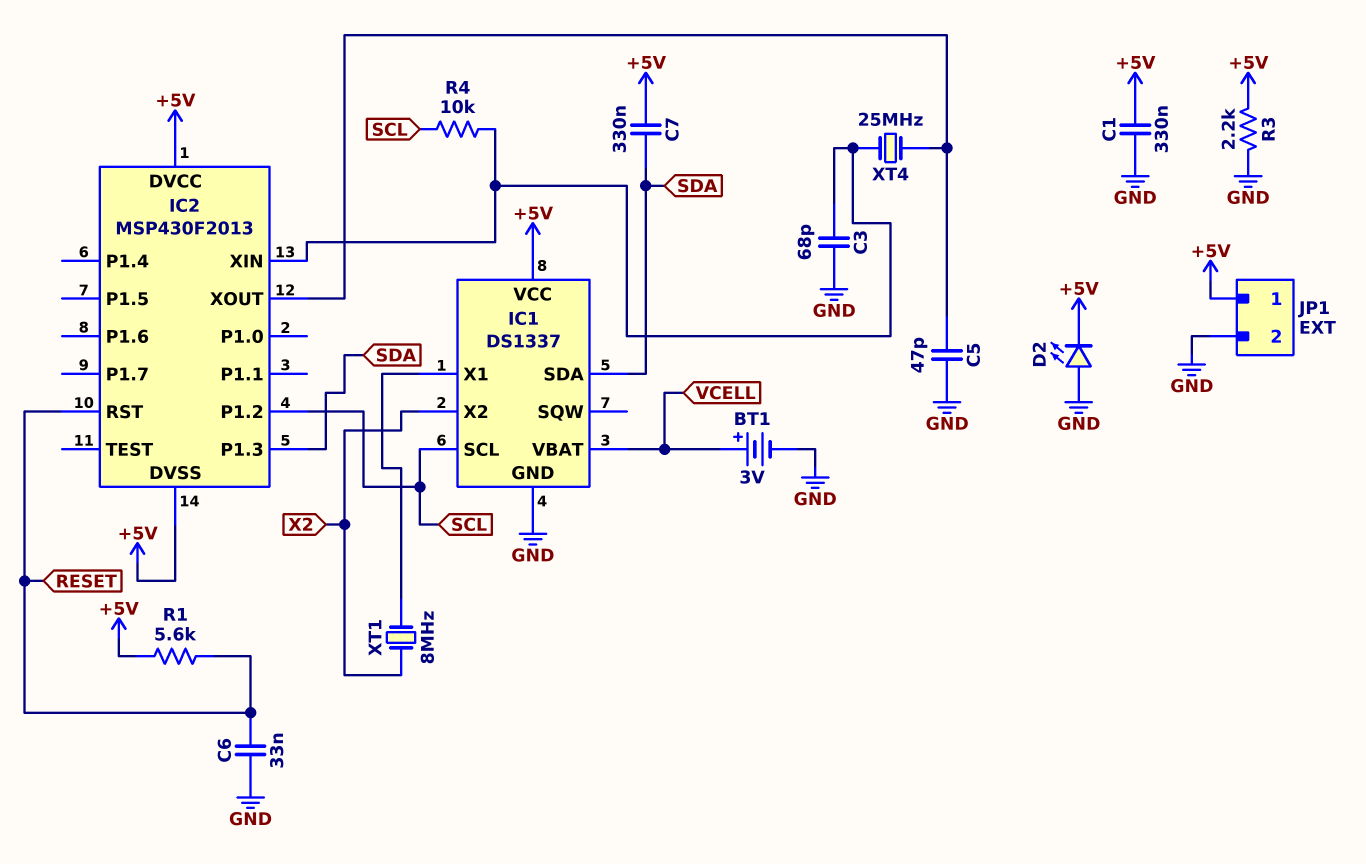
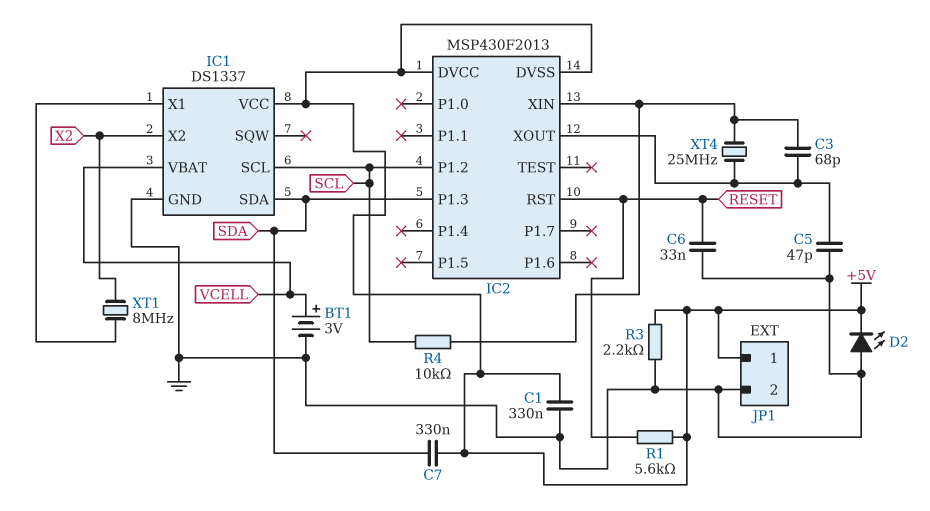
C3: 68pF (GND, IC2/XIN) -> 68pF (IC2/XIN, IC2/XOUT)

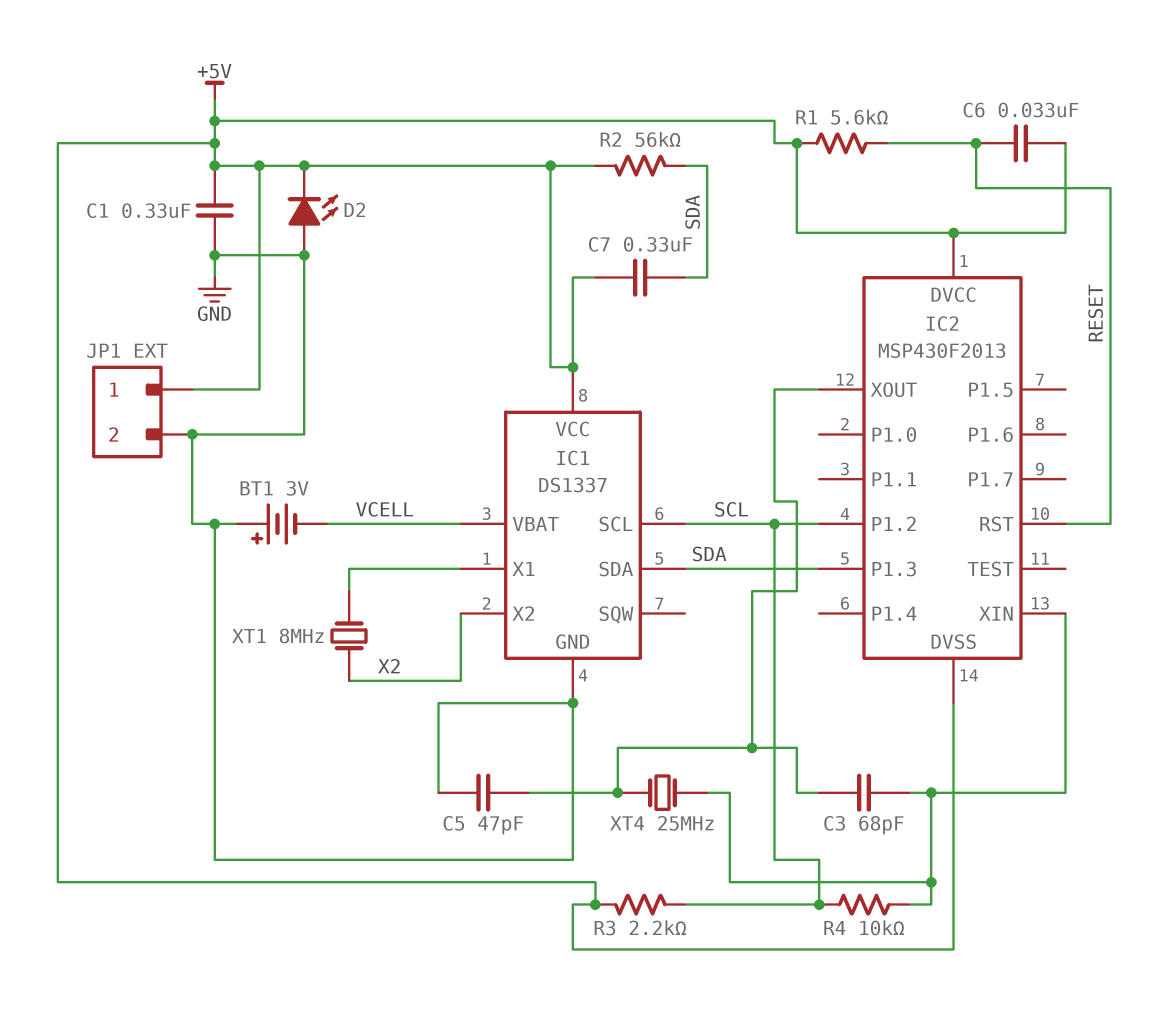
BT1: 3V (plus VCELL, minus GND) -> 3V (plus GND, minus VCELL)
C6: 33nF (GND, RESET) -> 33nF (+5V, RESET)
R2: none -> 56k (+5V, SDA)
R3: 2.2k (+5V, GND) -> 2.2k (+5V, SCL)

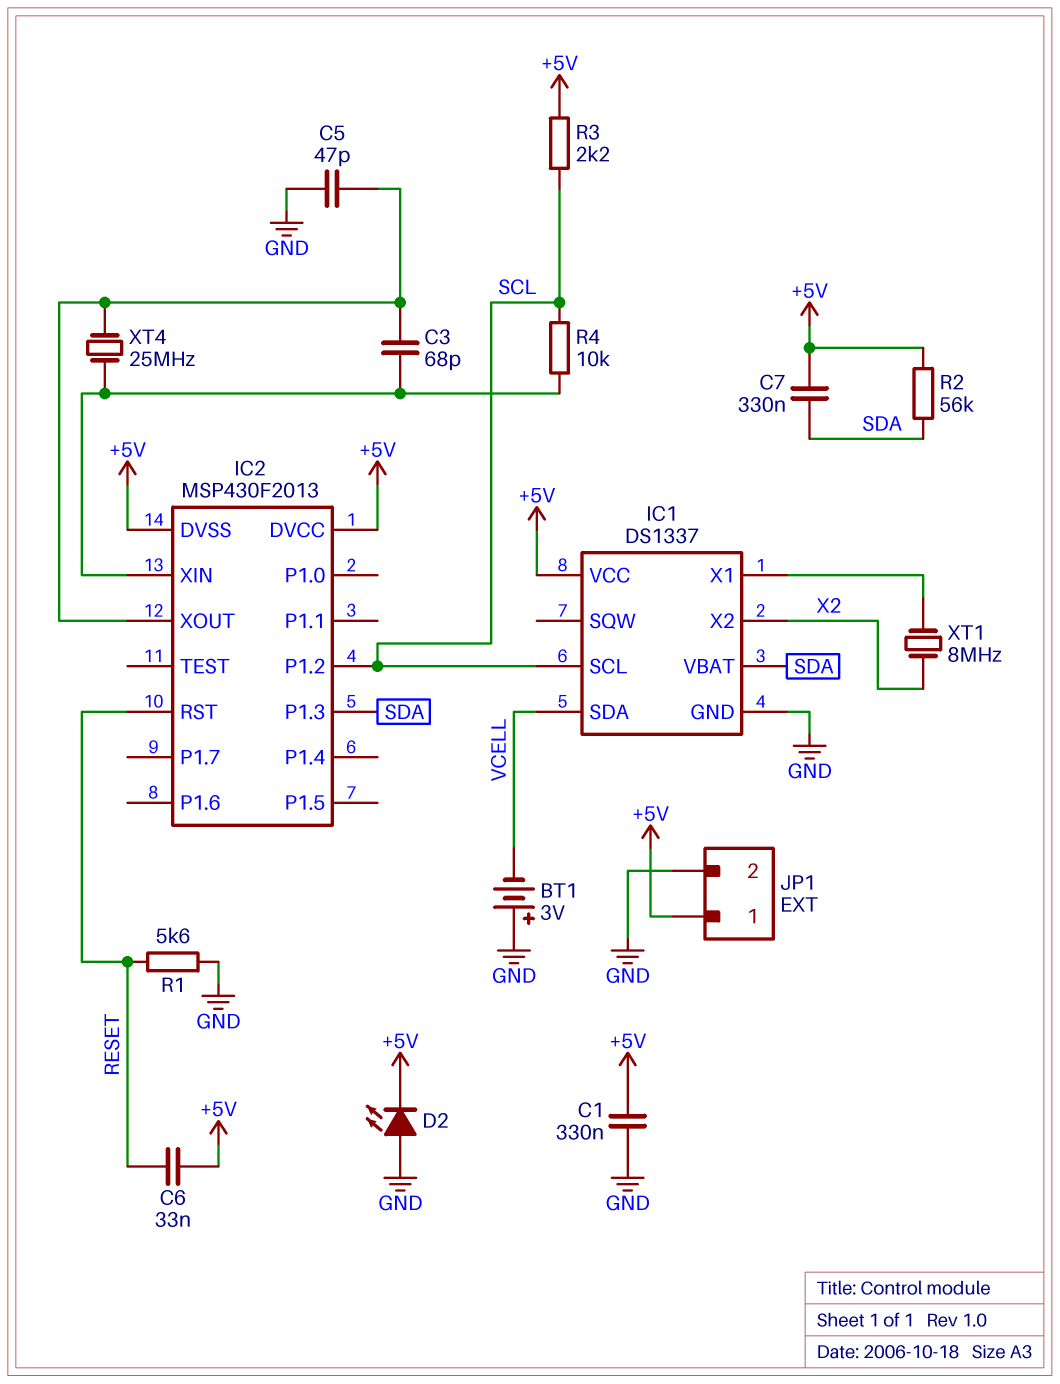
IC1 pin SDA: SDA -> VCELL
IC1 pin VBAT: VCELL -> SDA
R1: 5.6k (+5V, RESET) -> 5.6k (GND, RESET)

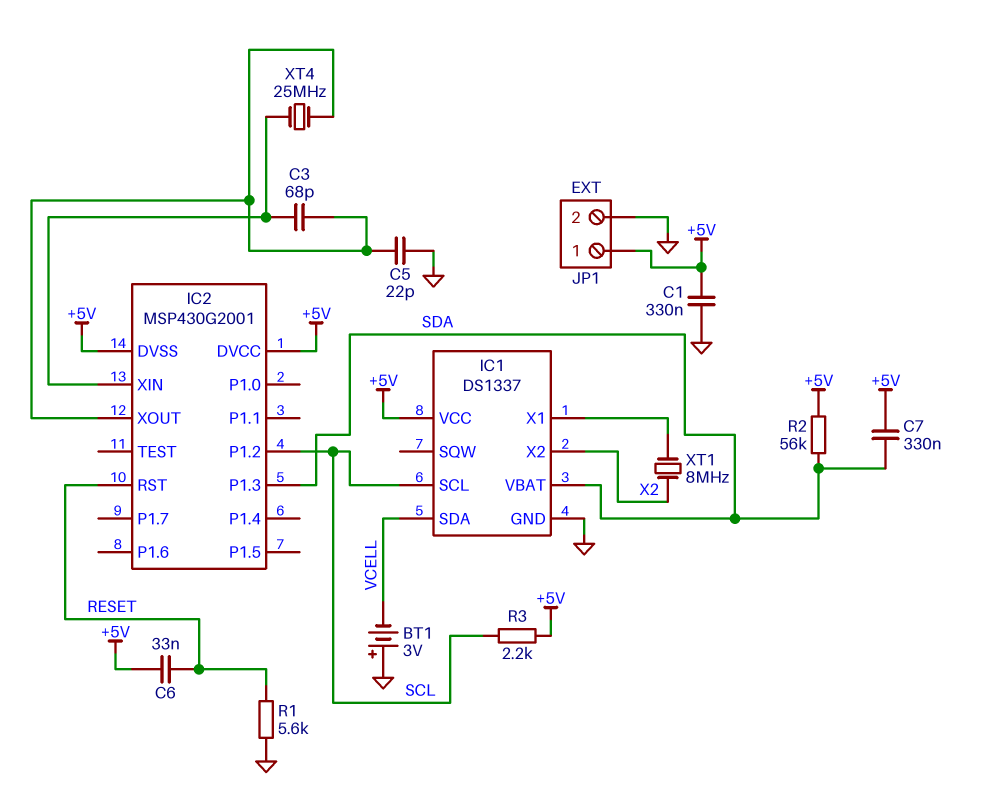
C5: 47pF (GND, IC2/XOUT) -> 22pF (GND, IC2/XOUT)
D2: LED (A GND, K +5V) -> none
IC2: MSP430F2013 -> MSP430G2001
R4: 10k (IC2/XIN, SCL) -> none

